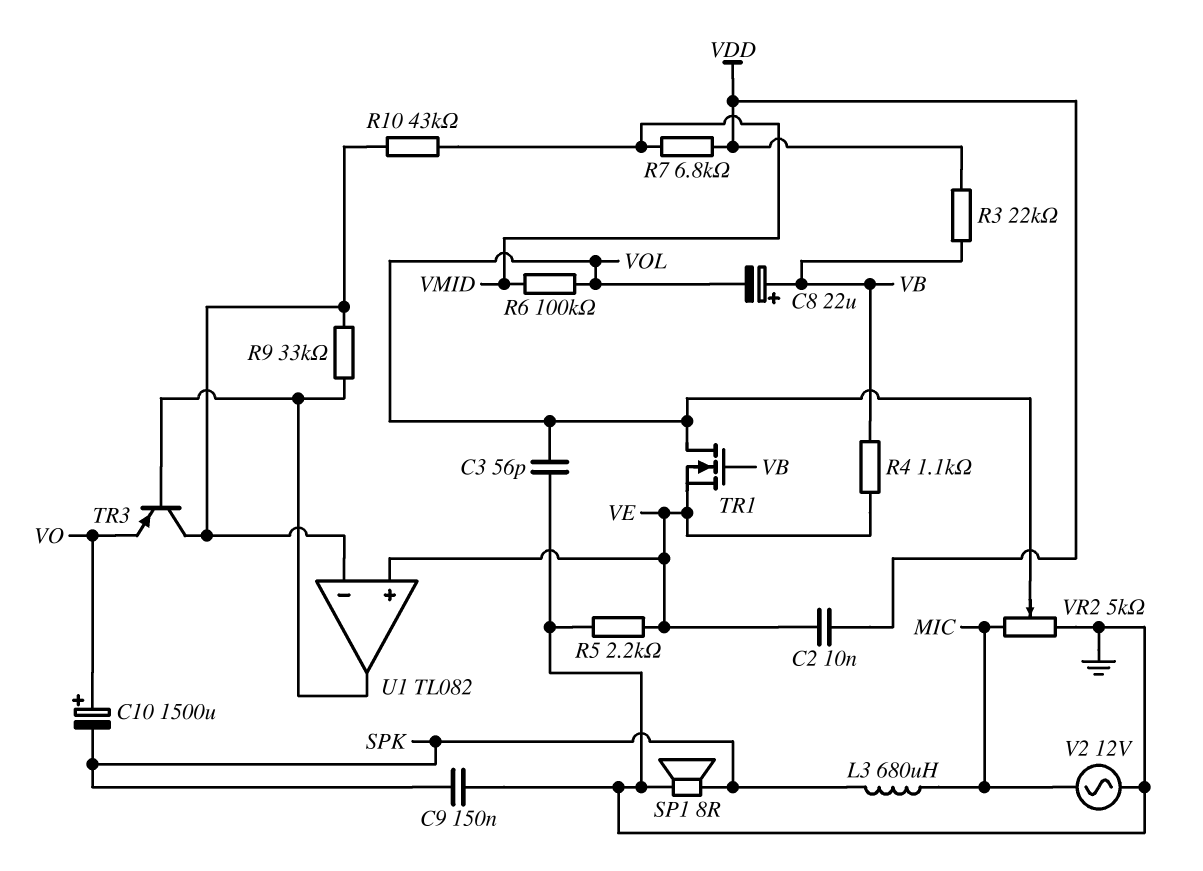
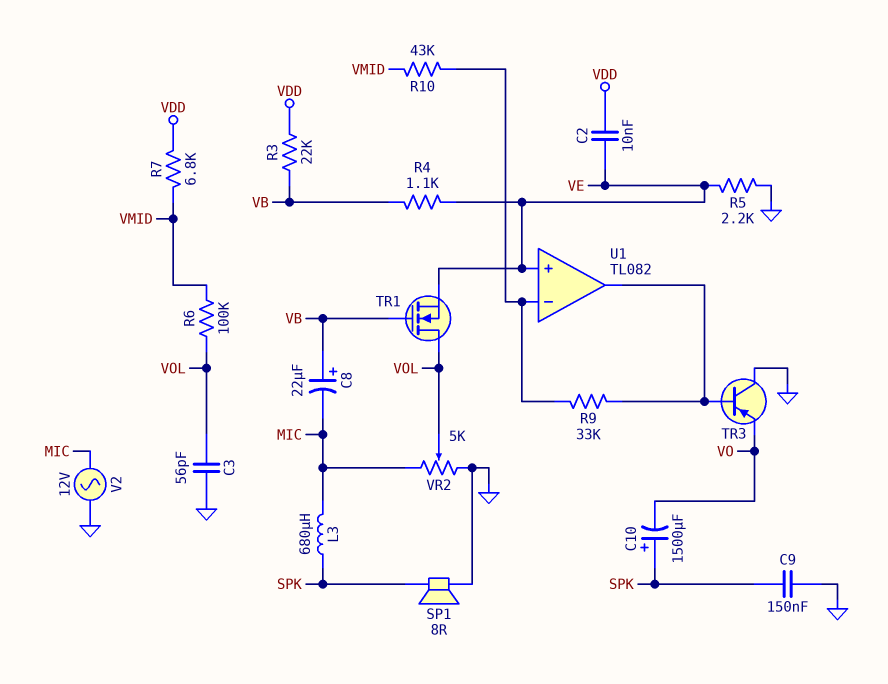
C8: 22uF (plus VB, minus VOL) -> 22uF (plus VB, minus MIC)
C10: 1500uF (plus VO, minus SPK) -> 1500uF (plus SPK, minus VO)
TR3: PNP (B U1/out, C U1/in-, E VO) -> PNP (B U1/out, C GND, E VO)

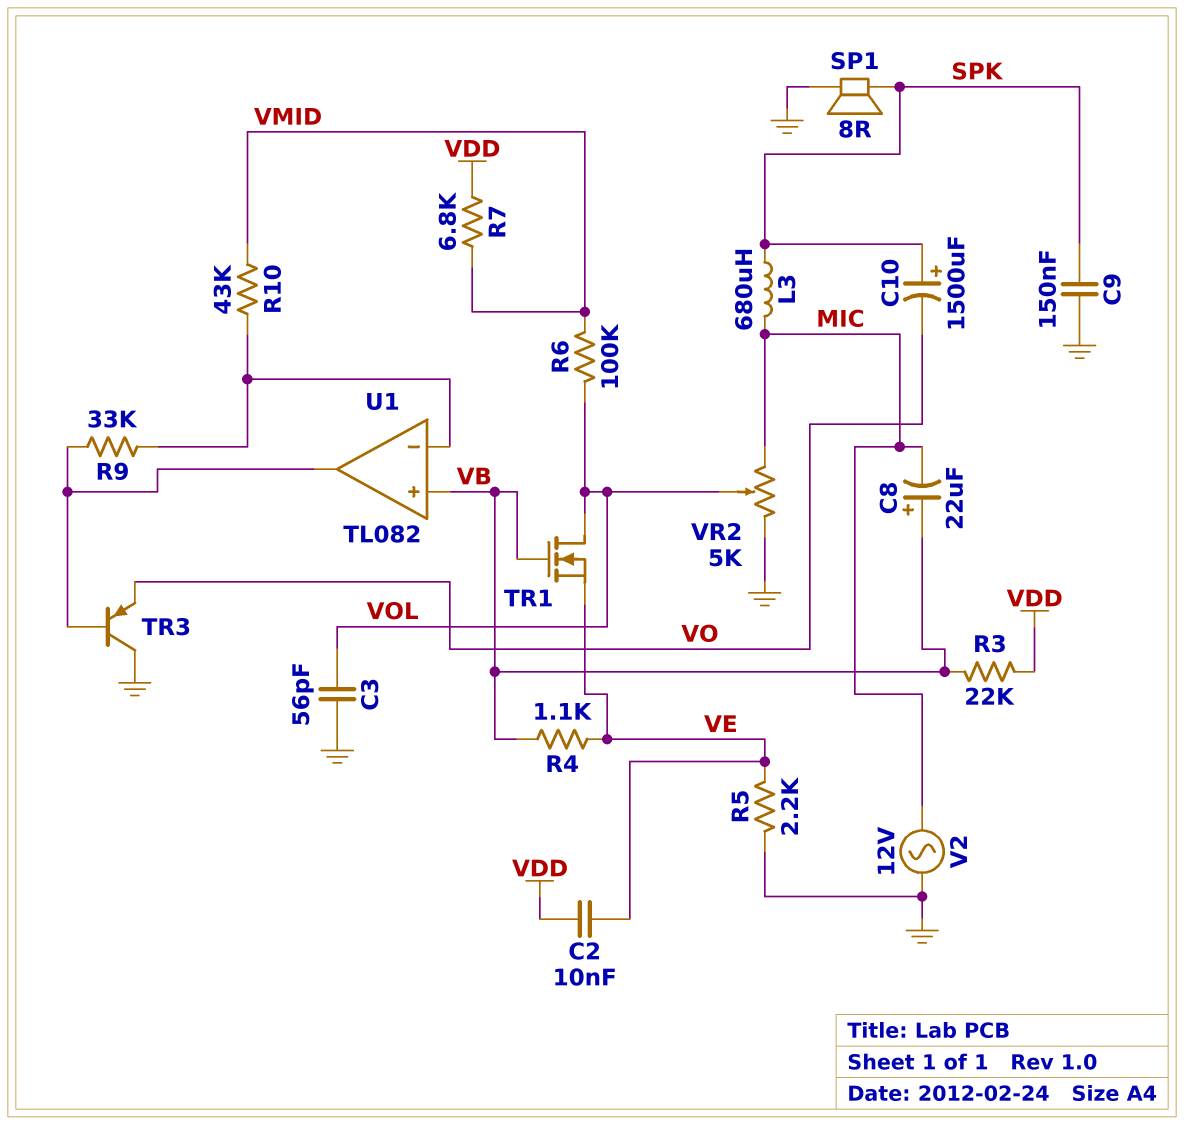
U1 pin in+: VE -> VB

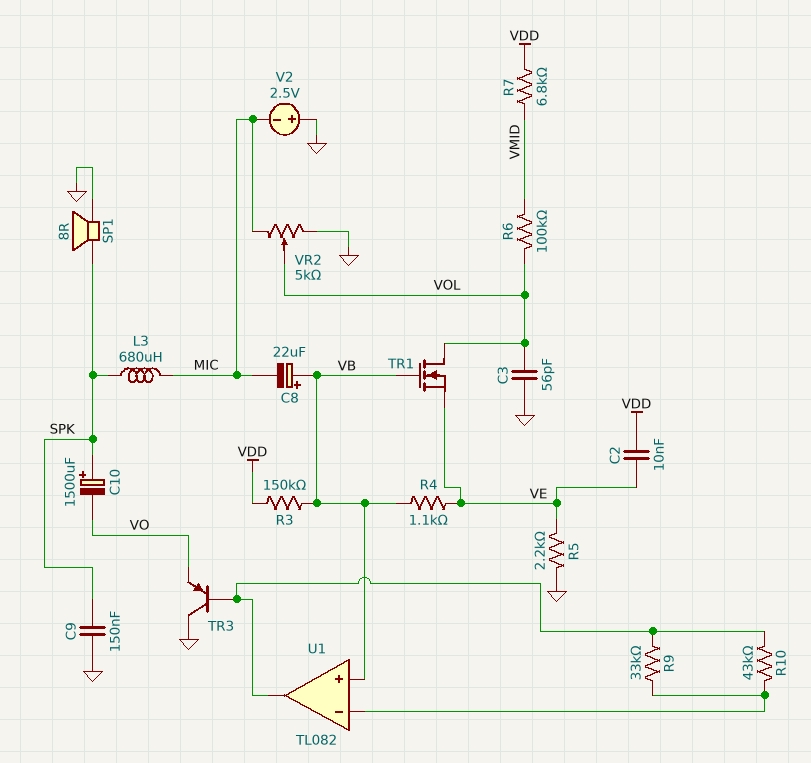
R3: 22k (VB, VDD) -> 150k (VB, VDD)
R10: 43k (U1/in-, VMID) -> 43k (U1/in-, U1/out)
V2: AC 12V (GND, MIC) -> 2.5V (plus GND, minus MIC)

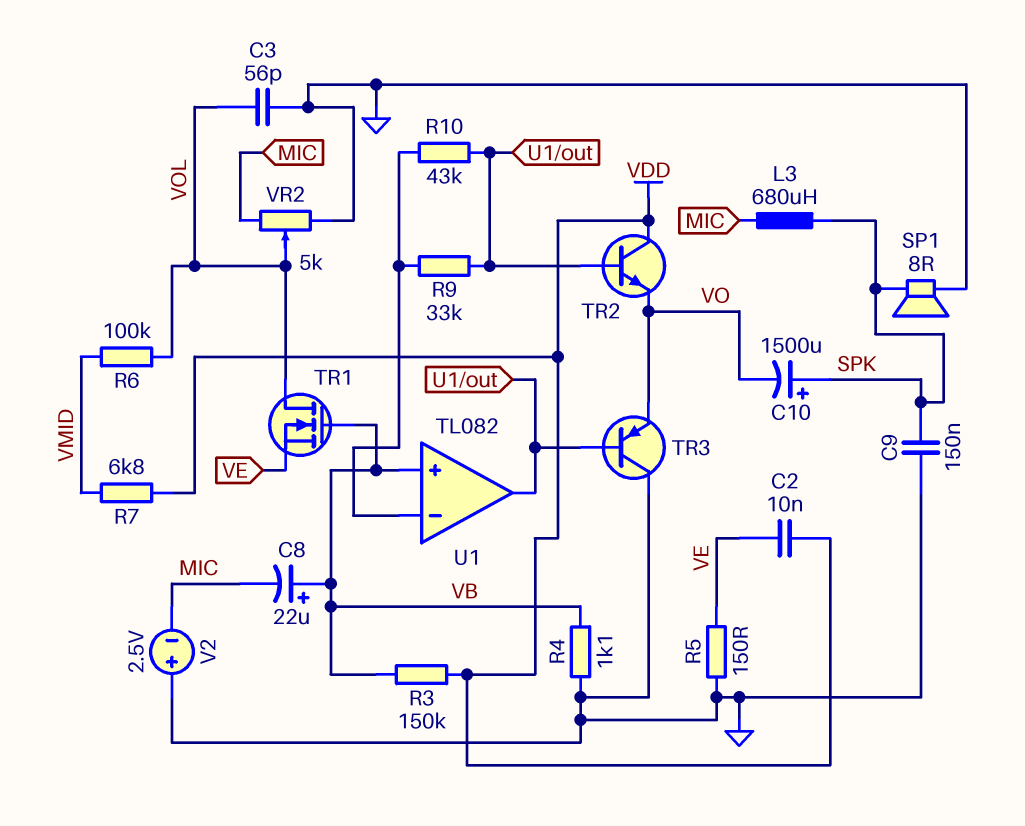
R4: 1.1k (VB, VE) -> 1.1k (GND, VB)
R5: 2.2k (GND, VE) -> 150 (GND, VE)
TR2: none -> NPN (B U1/out, C VDD, E VO)

